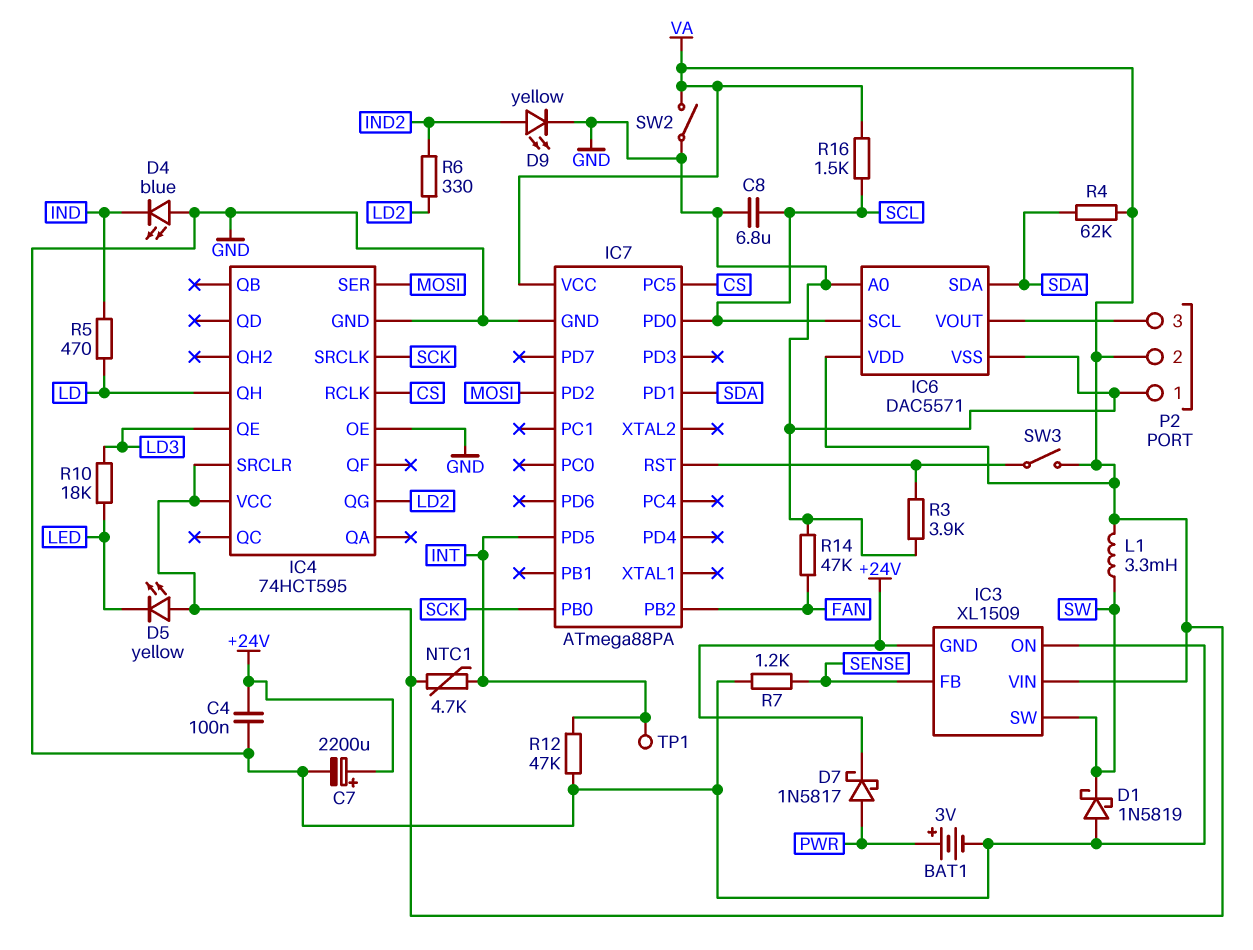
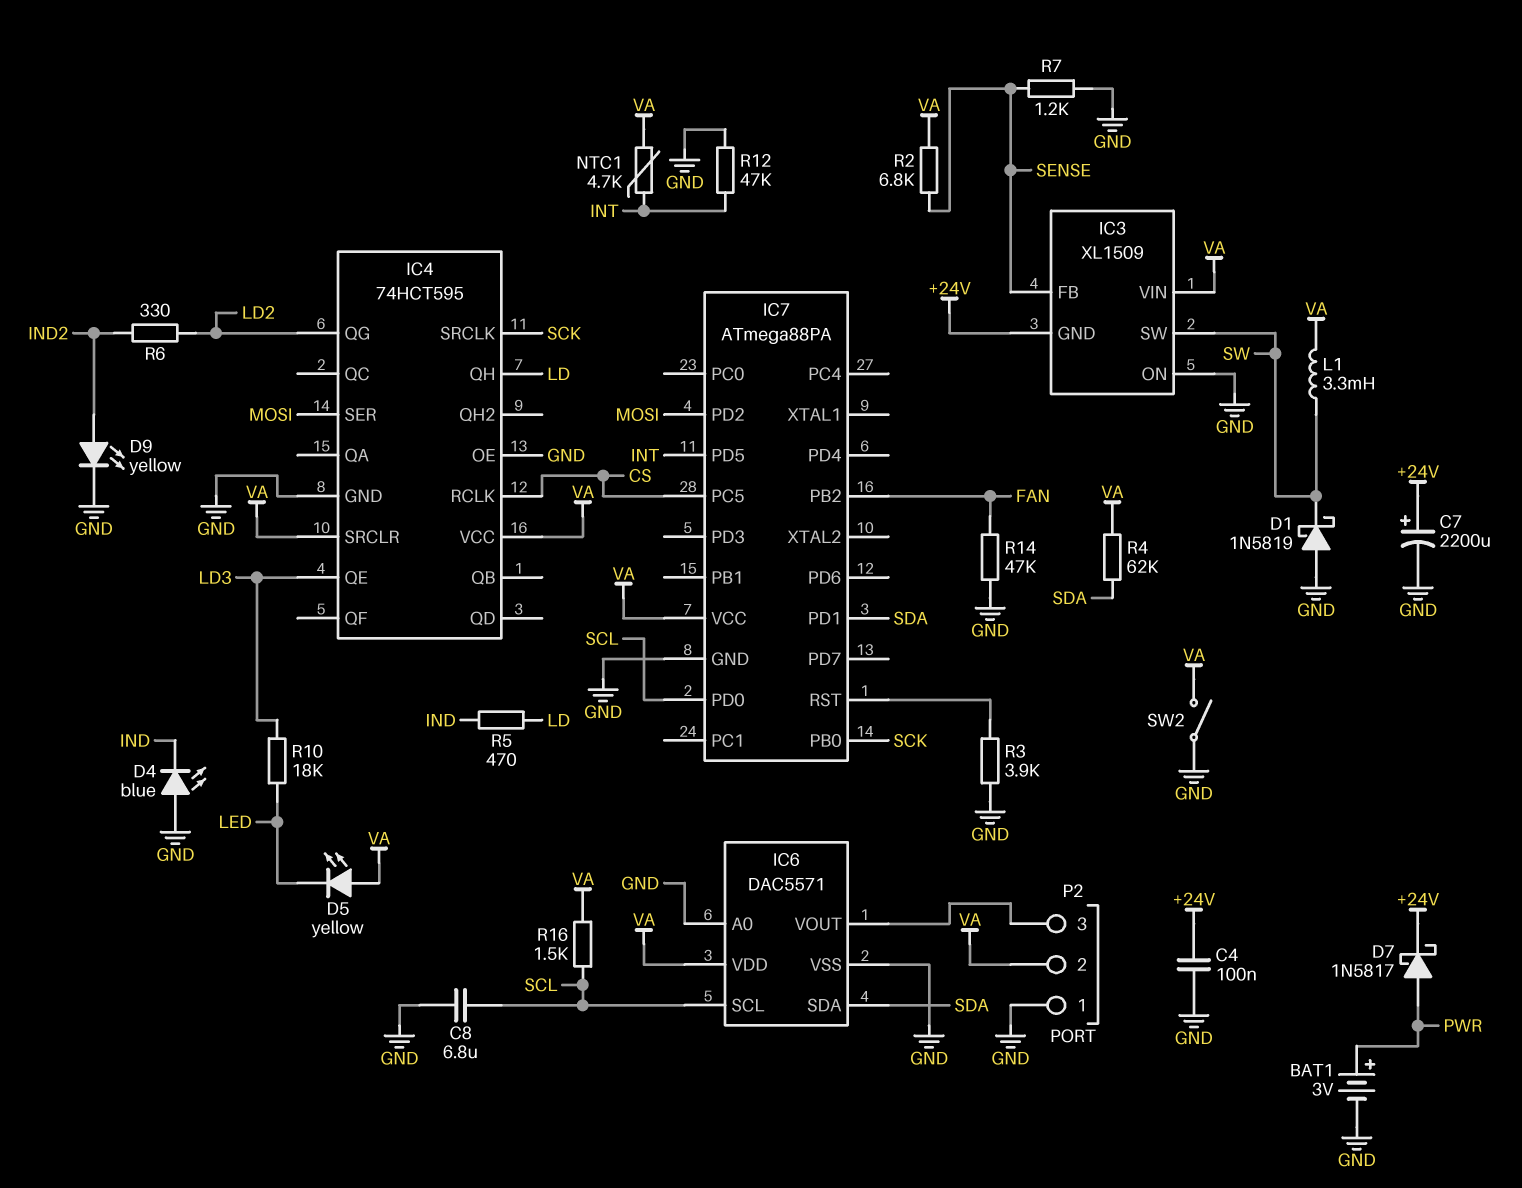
R2: none -> 6.8k (SENSE, VA)
SW3: switch (IC7/RST, VA) -> none
TP1: test point (INT) -> none

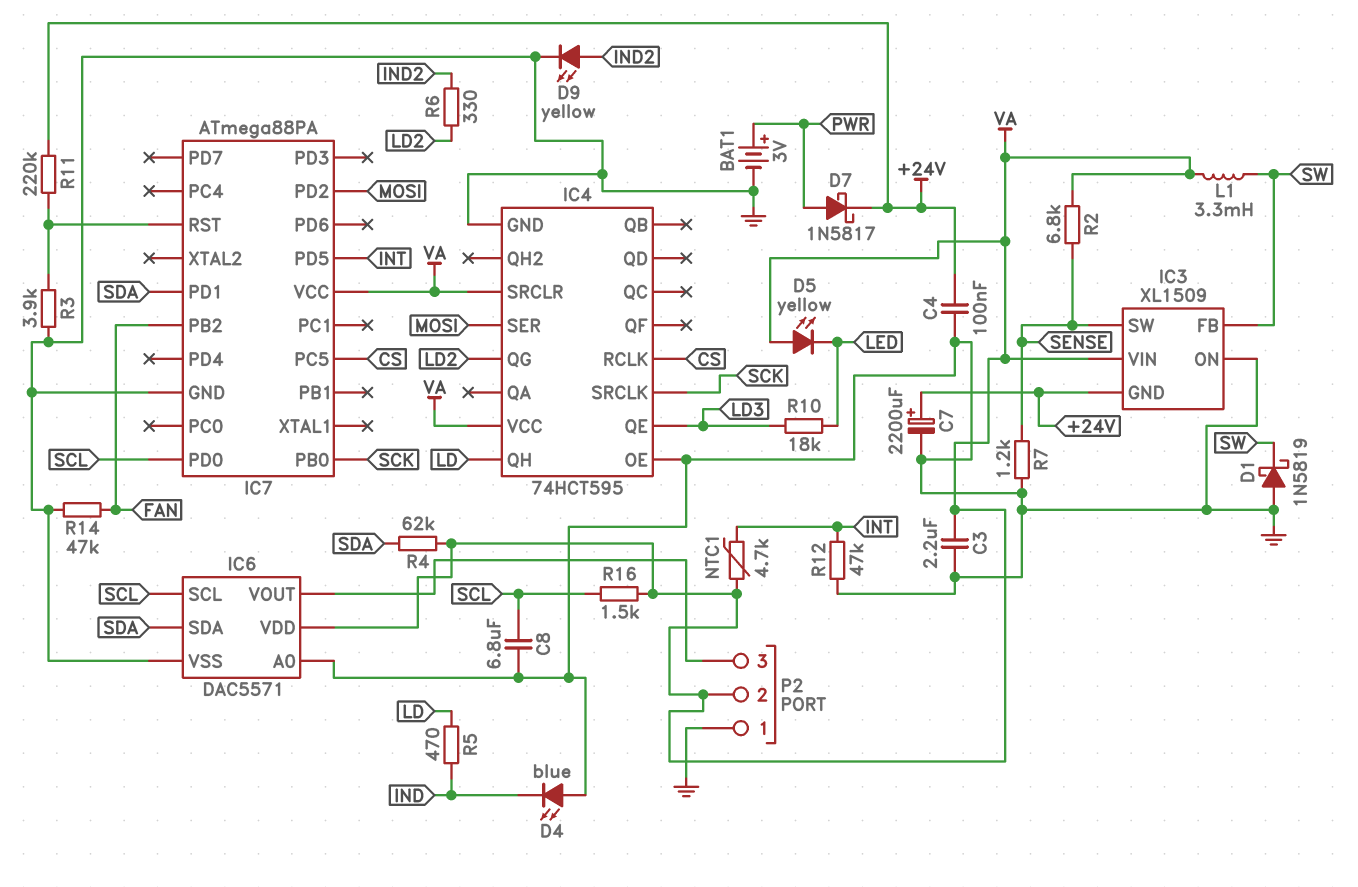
C3: none -> 2.2uF (GND, VA)
IC3 pin FB: SENSE -> SW
IC3 pin SW: SW -> SENSE
R11: none -> 220k (+24V, IC7/RST)
SW2: switch (GND, VA) -> none

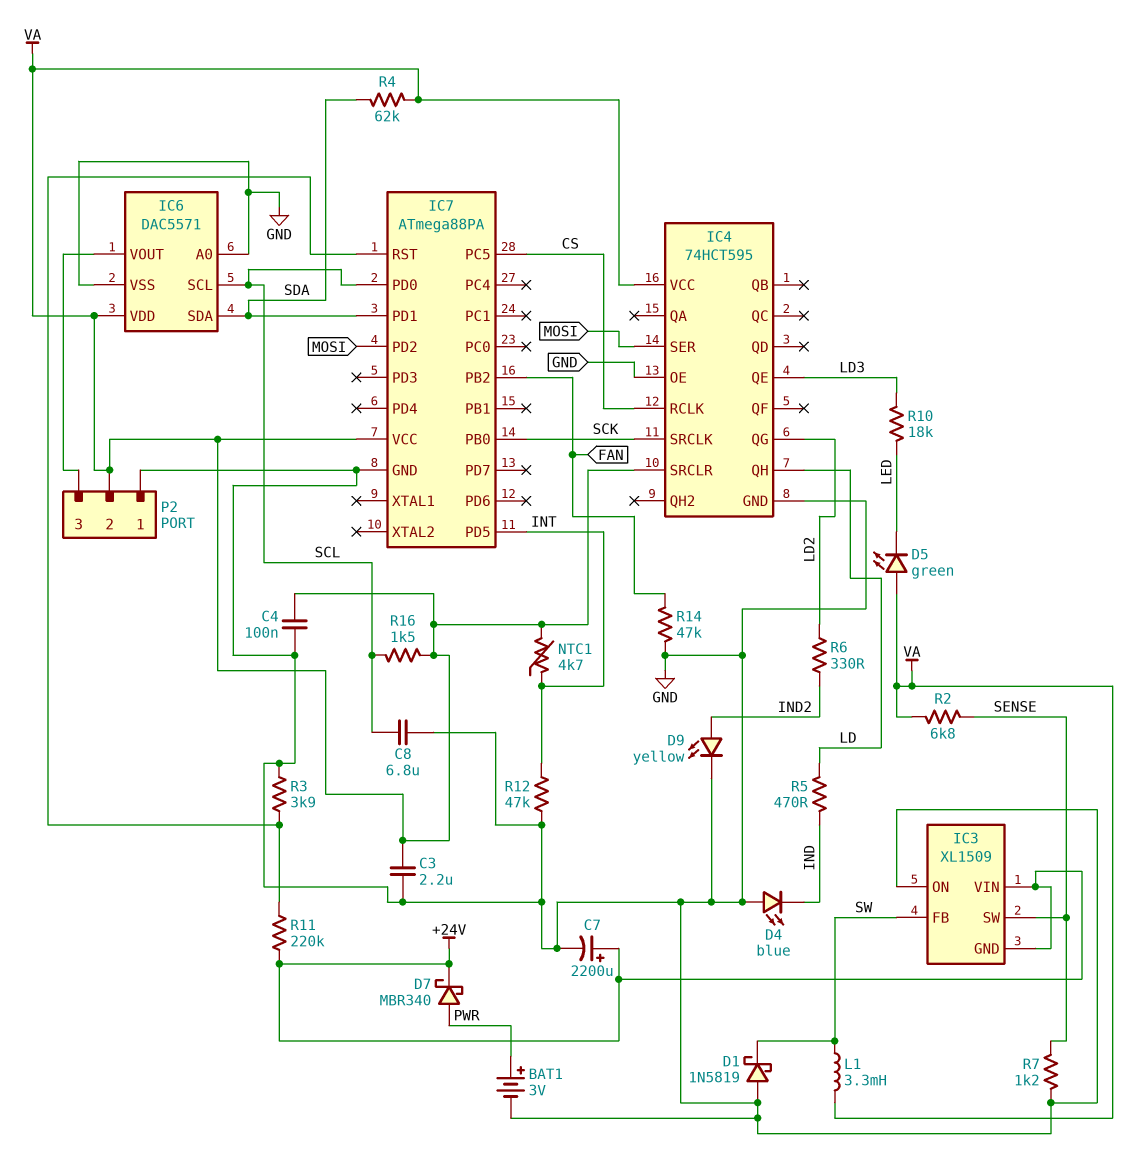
C4: 100nF (+24V, GND) -> 100nF (GND, VA)
D5: LED yellow (A VA, K LED) -> LED green (A VA, K LED)
D7: schottky 1N5817 (A PWR, K +24V) -> schottky MBR340 (A PWR, K +24V)
IC3 pin VIN: VA -> +24V

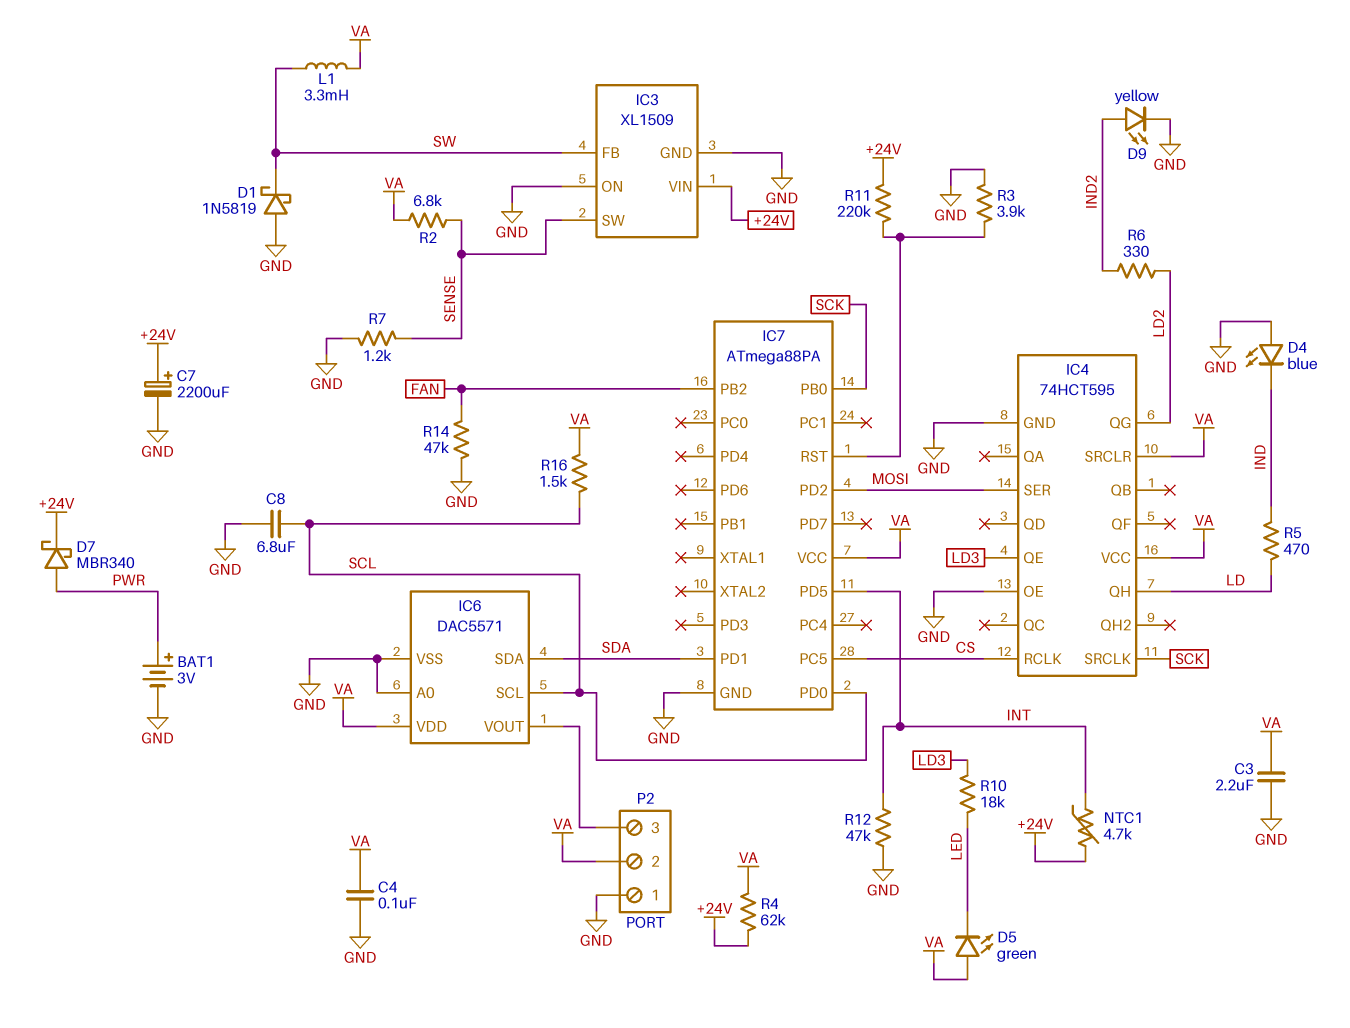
IC3 pin GND: +24V -> GND
NTC1: 4.7k (INT, VA) -> 4.7k (+24V, INT)
R4: 62k (SDA, VA) -> 62k (+24V, VA)

